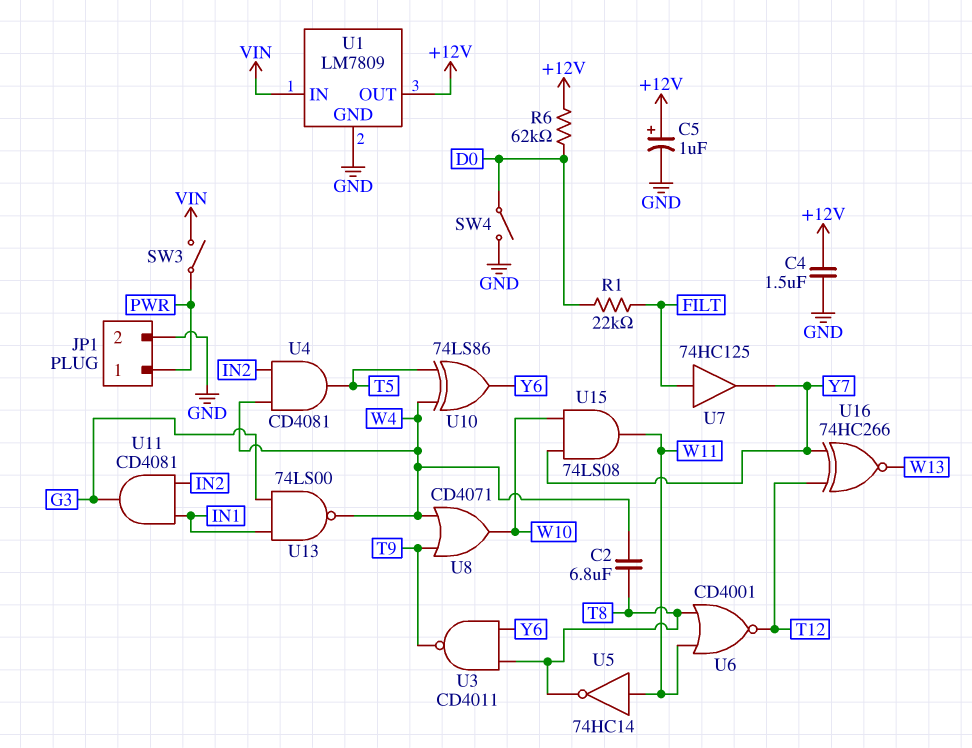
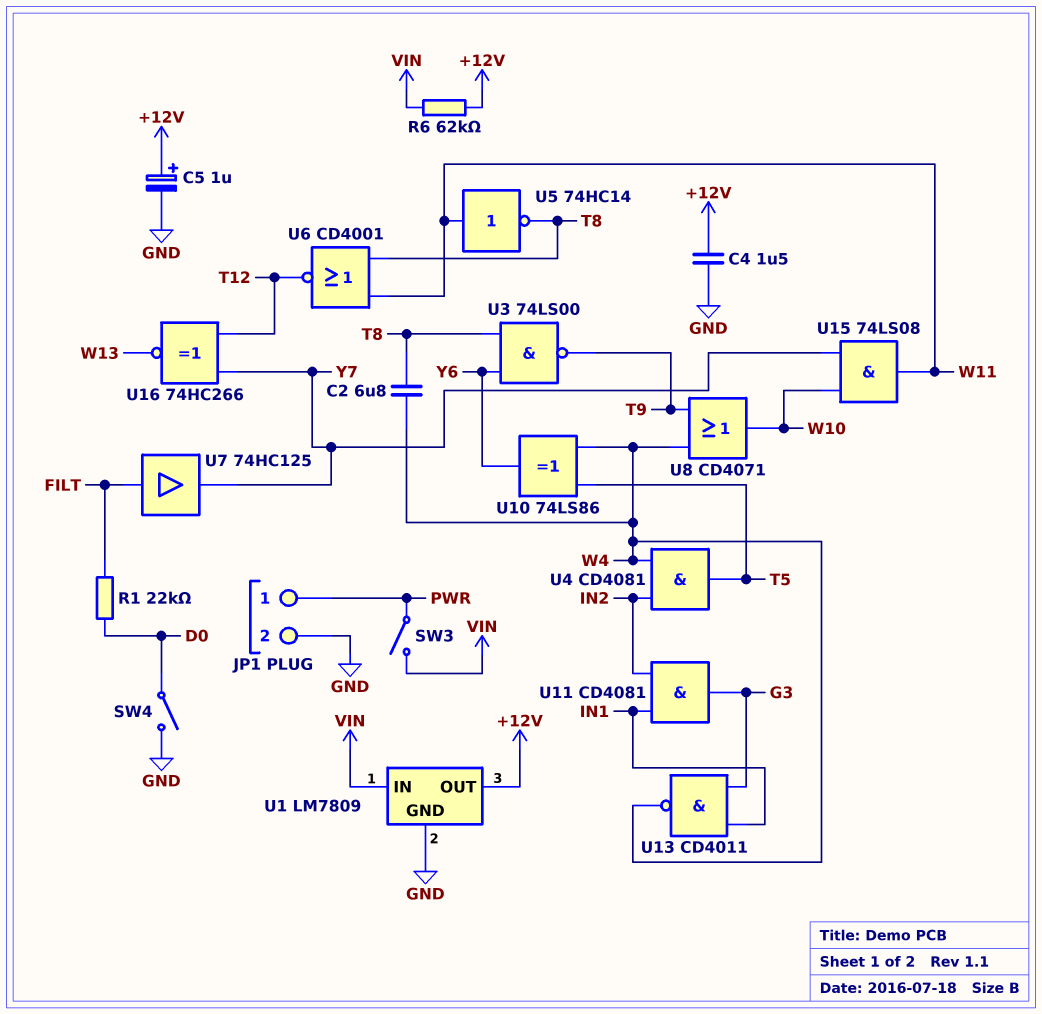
R6: 62k (+12V, D0) -> 62k (+12V, VIN)
U3: NAND CD4011 (in T8, in Y6, out T9) -> NAND 74LS00 (in T8, in Y6, out T9)
U13: NAND 74LS00 (in G3, in IN1, out W4) -> NAND CD4011 (in G3, in IN1, out W4)

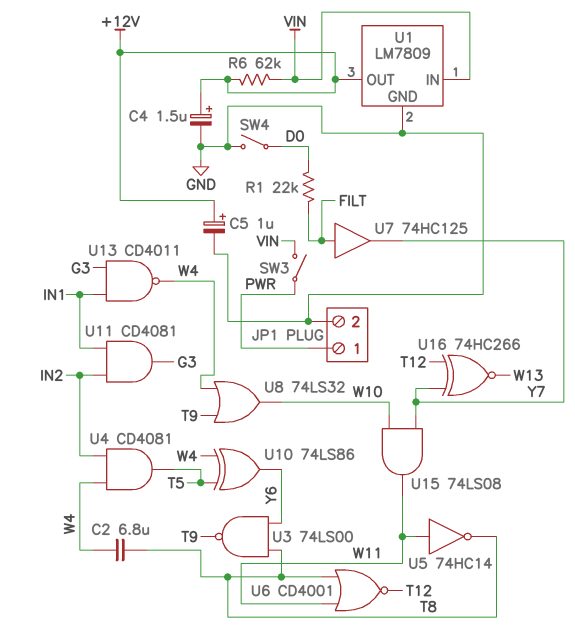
C4: 1.5uF (+12V, GND) -> 1.5uF (plus +12V, minus GND)
U8: OR CD4071 (in T9, in W4, out W10) -> OR 74LS32 (in T9, in W4, out W10)

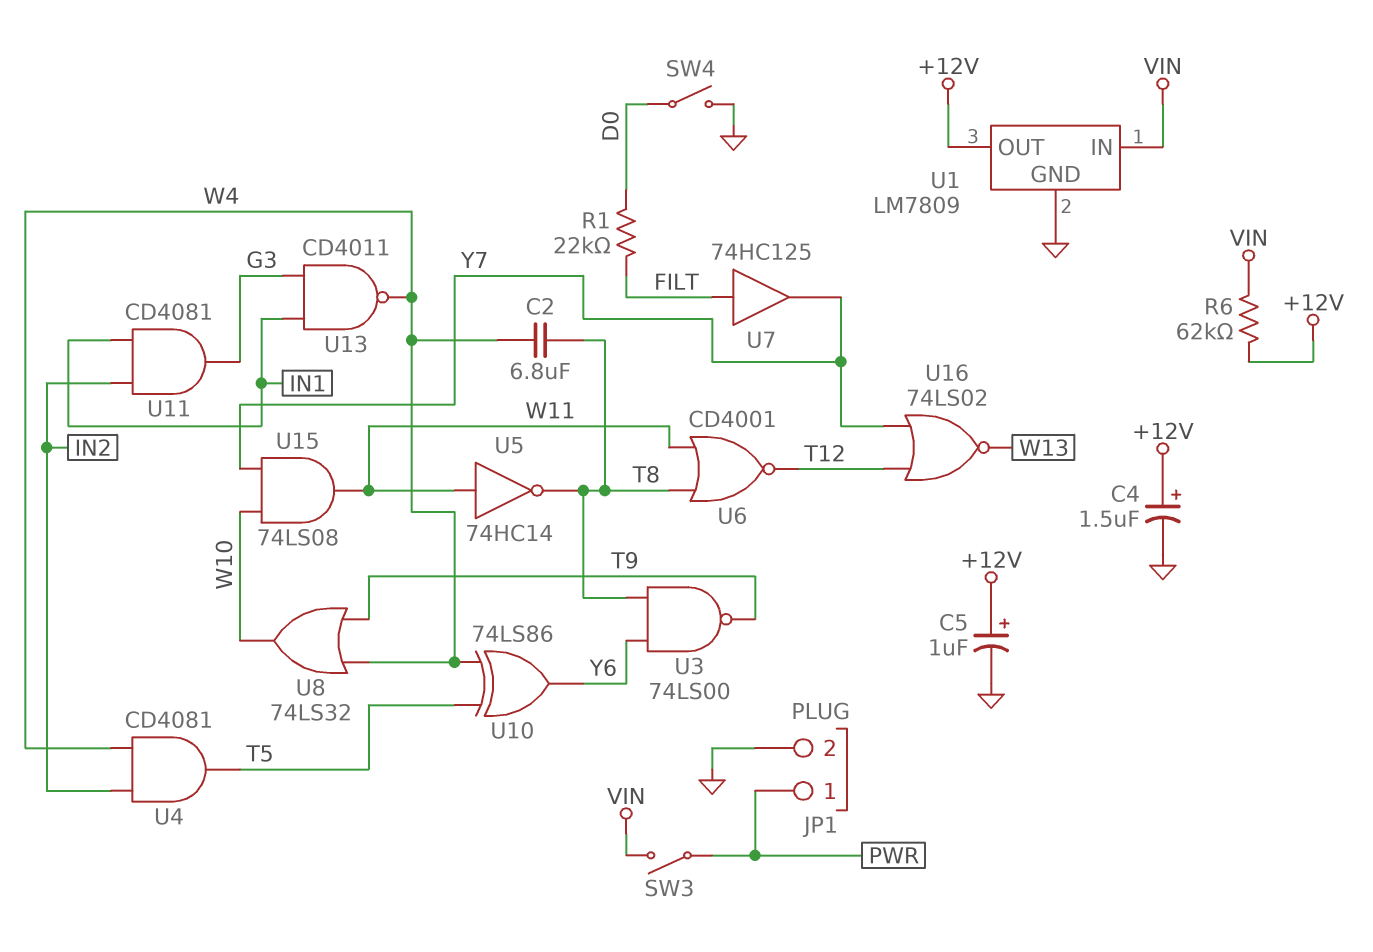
U16: XNOR 74HC266 (in T12, in Y7, out W13) -> NOR 74LS02 (in T12, in Y7, out W13)

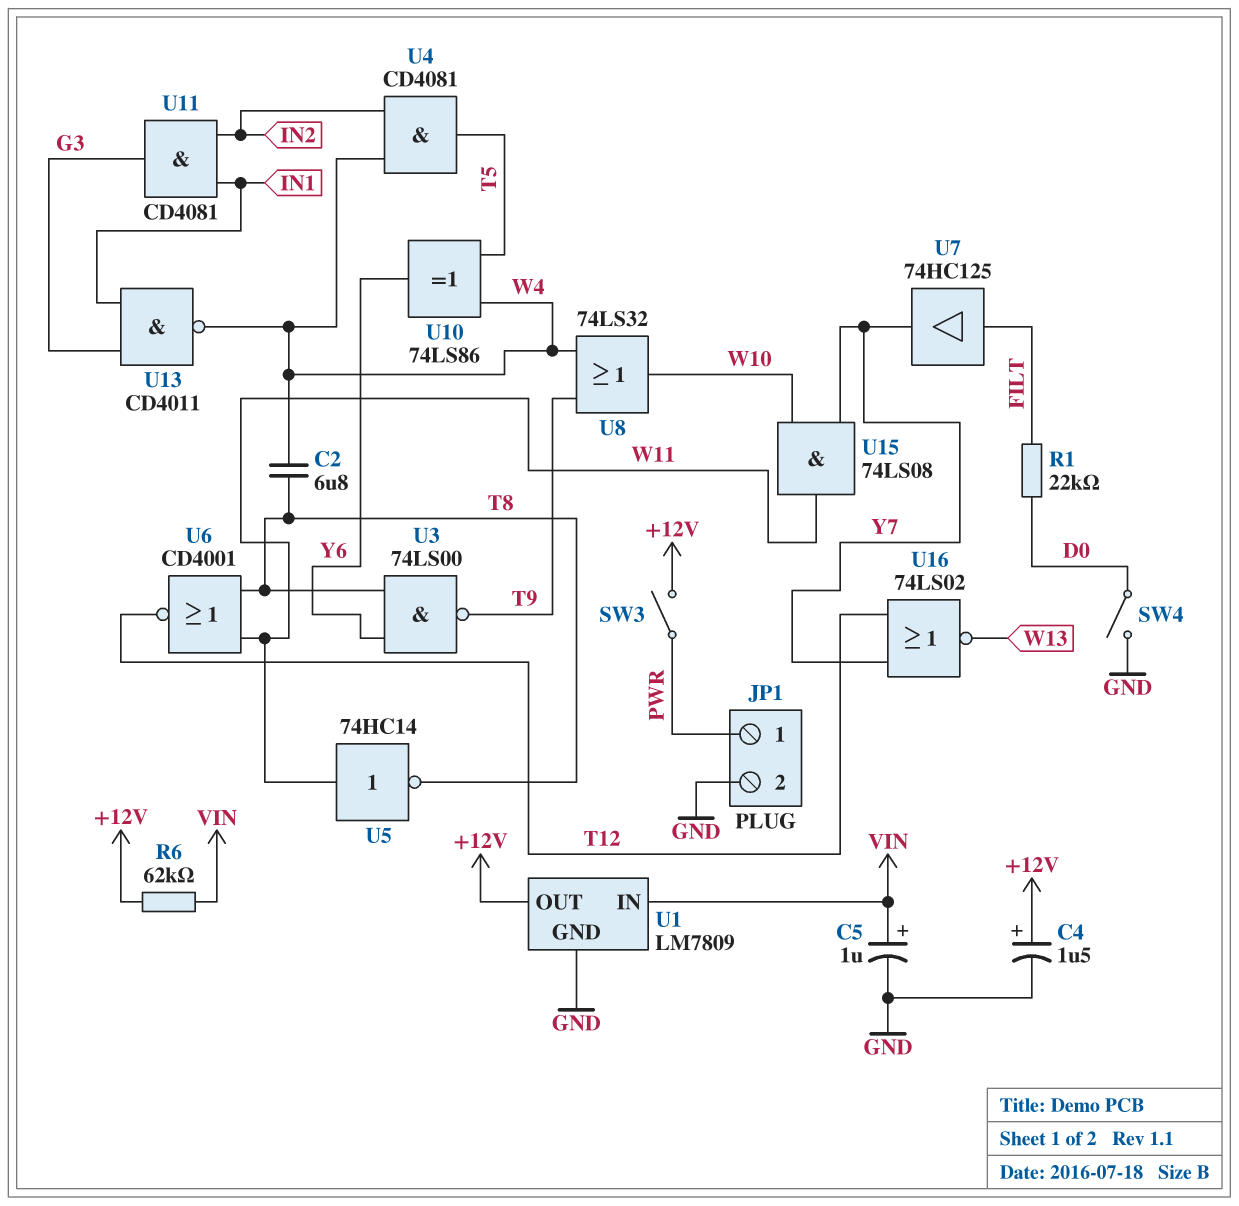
C5: 1uF (plus +12V, minus GND) -> 1uF (plus VIN, minus GND)
SW3: switch (PWR, VIN) -> switch (+12V, PWR)

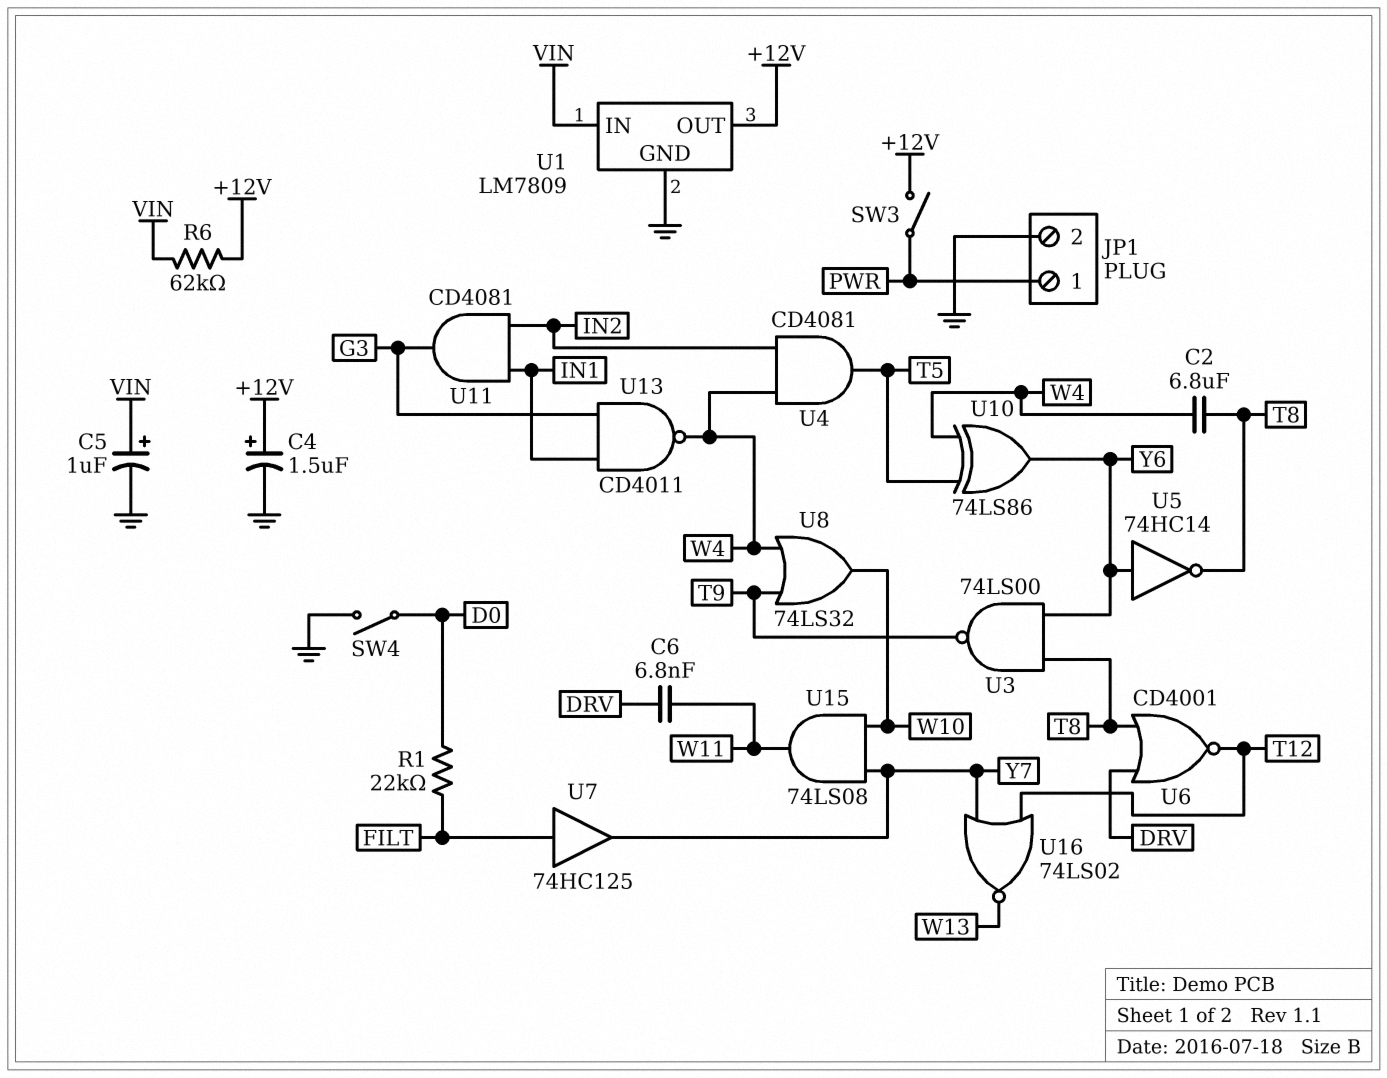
C6: none -> 6.8nF (DRV, W11)
U5: NOT 74HC14 (in W11, out T8) -> NOT 74HC14 (in Y6, out T8)
U6: NOR CD4001 (in T8, in W11, out T12) -> NOR CD4001 (in DRV, in T8, out T12)

